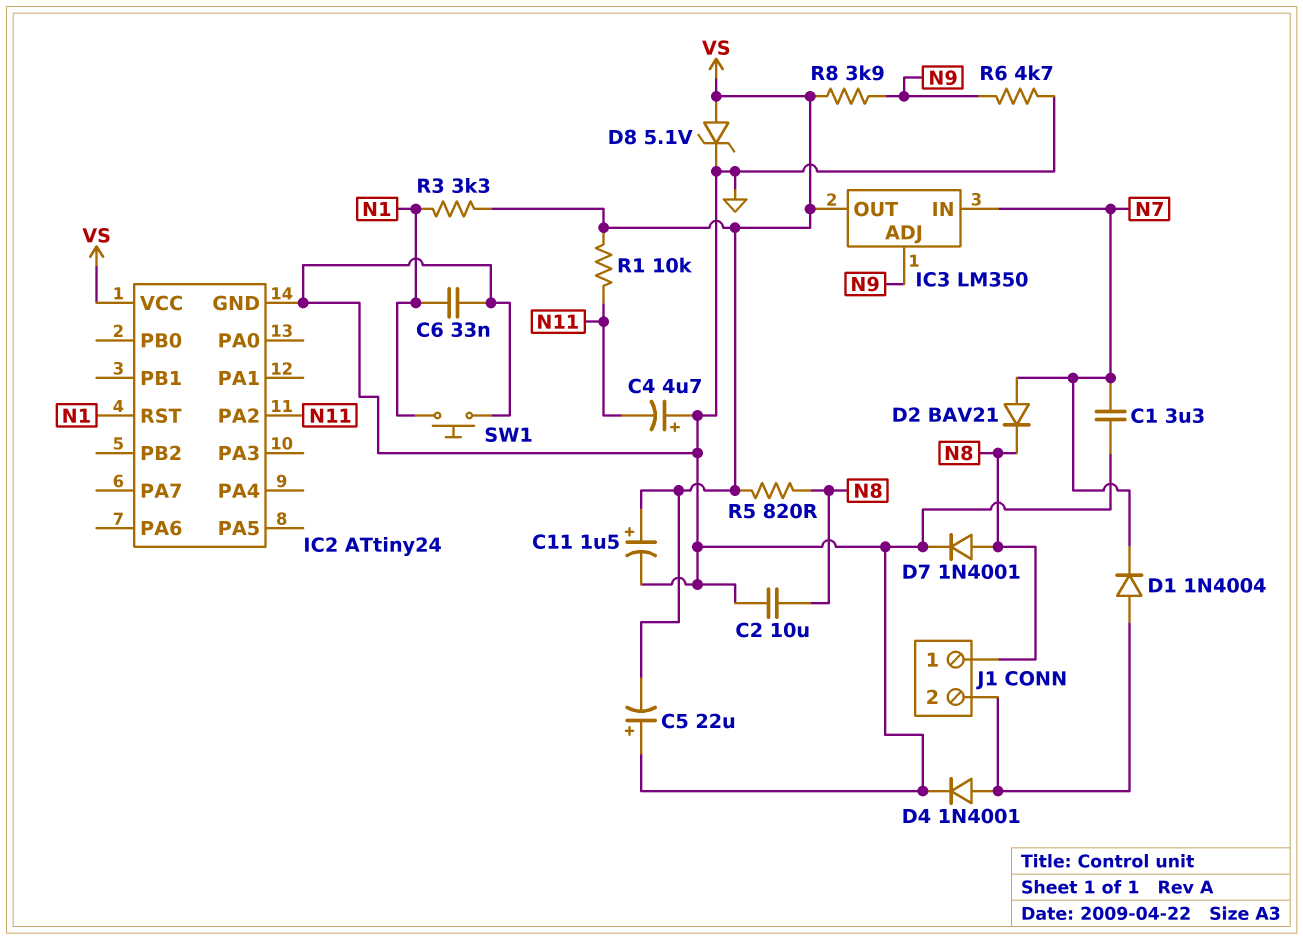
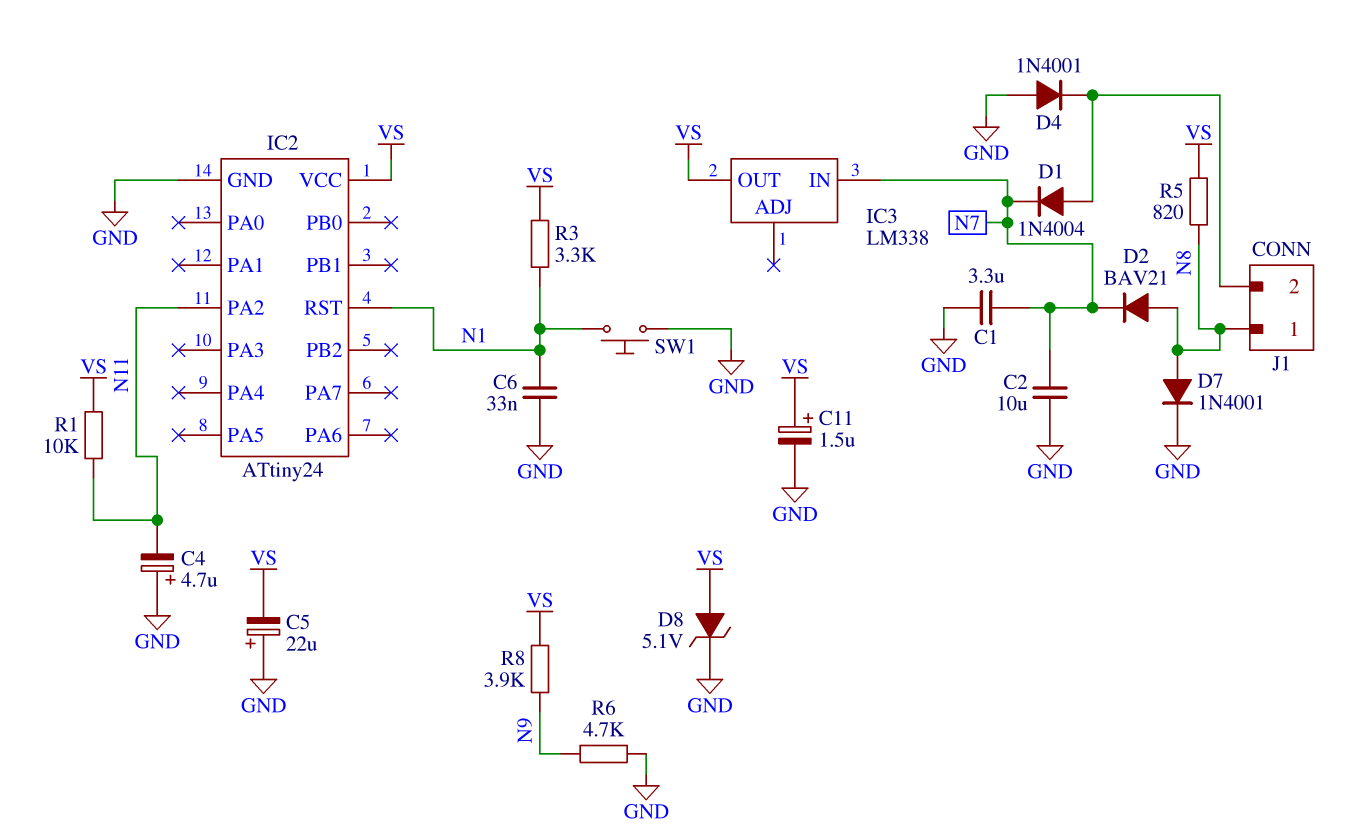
C2: 10uF (GND, N8) -> 10uF (GND, N7)
D2: diode BAV21 (A N7, K N8) -> diode BAV21 (A N8, K N7)
D4: diode 1N4001 (A J1/2, K GND) -> diode 1N4001 (A GND, K J1/2)
IC3: LM350 -> LM338
IC3 pin ADJ: N9 -> none

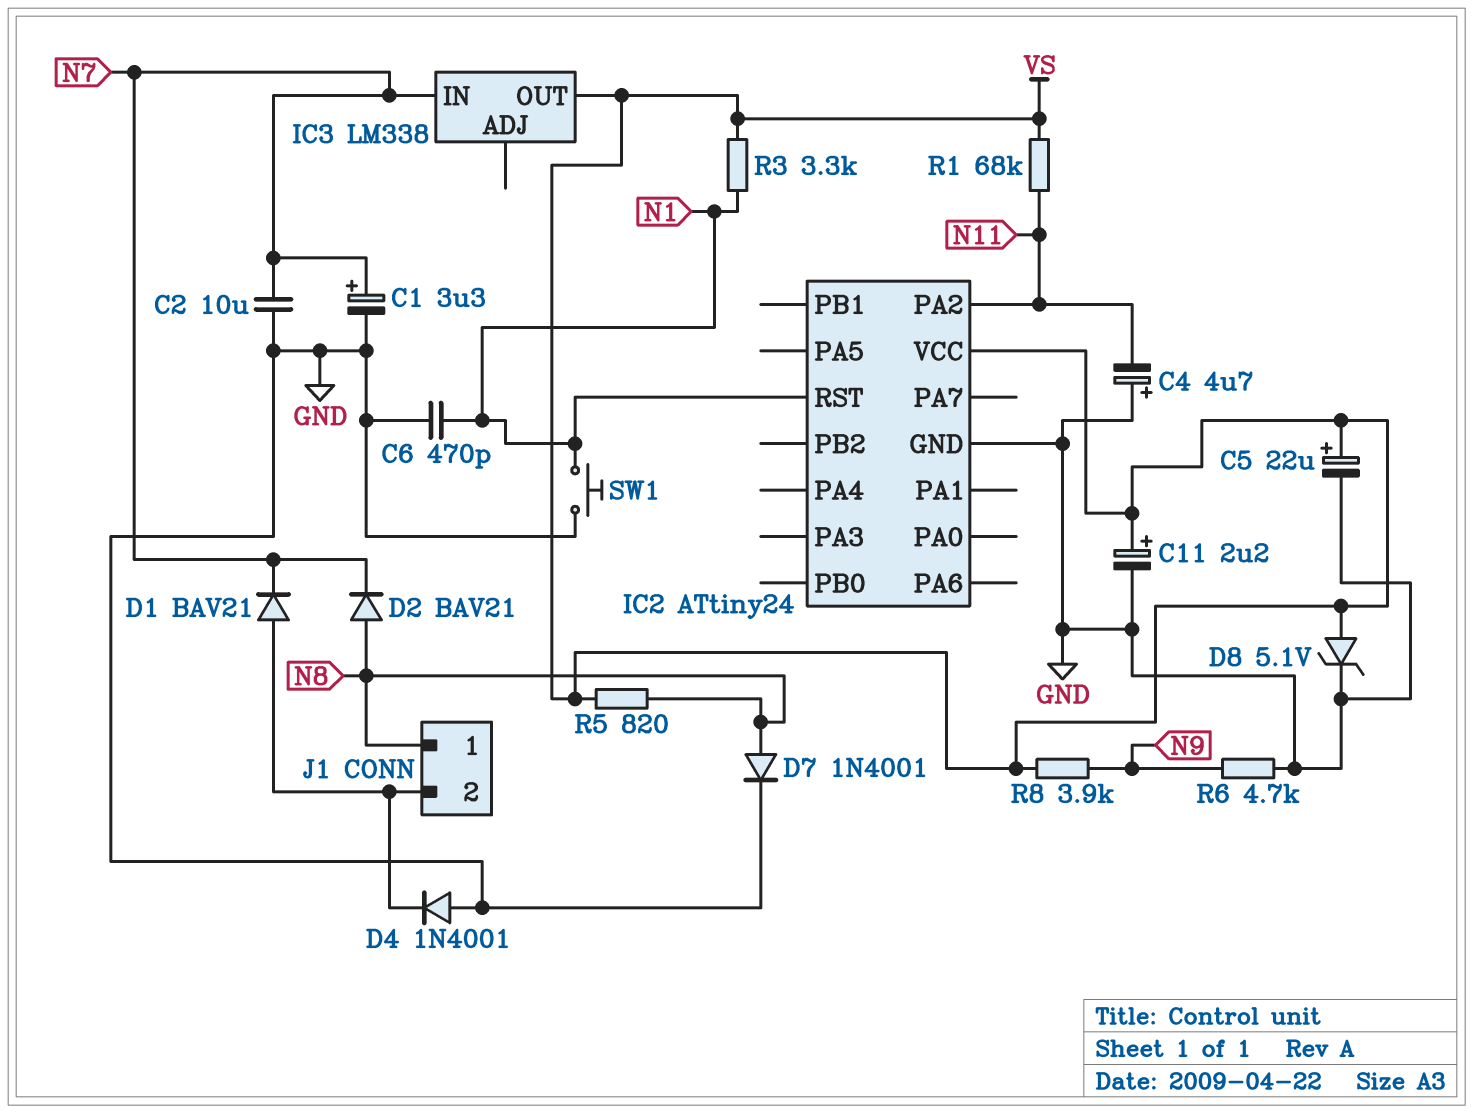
C1: 3.3uF (GND, N7) -> 3.3uF (plus N7, minus GND)
C5: 22uF (plus GND, minus VS) -> 22uF (plus VS, minus GND)
C6: 33nF (GND, N1) -> 470pF (GND, N1)
C11: 1.5uF (plus VS, minus GND) -> 2.2uF (plus VS, minus GND)
D1: diode 1N4004 (A J1/2, K N7) -> diode BAV21 (A J1/2, K N7)
R1: 10k (N11, VS) -> 68k (N11, VS)

